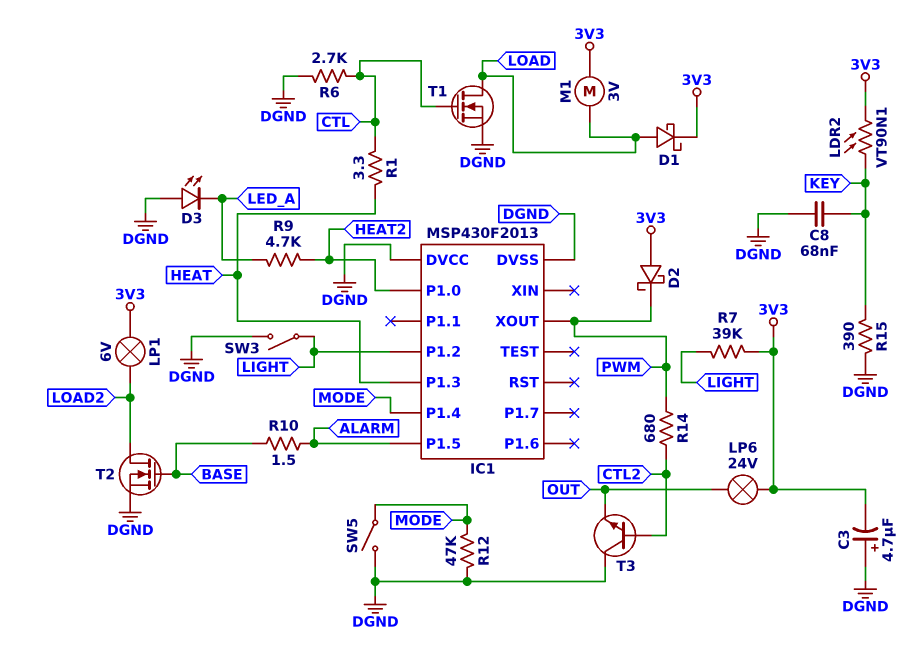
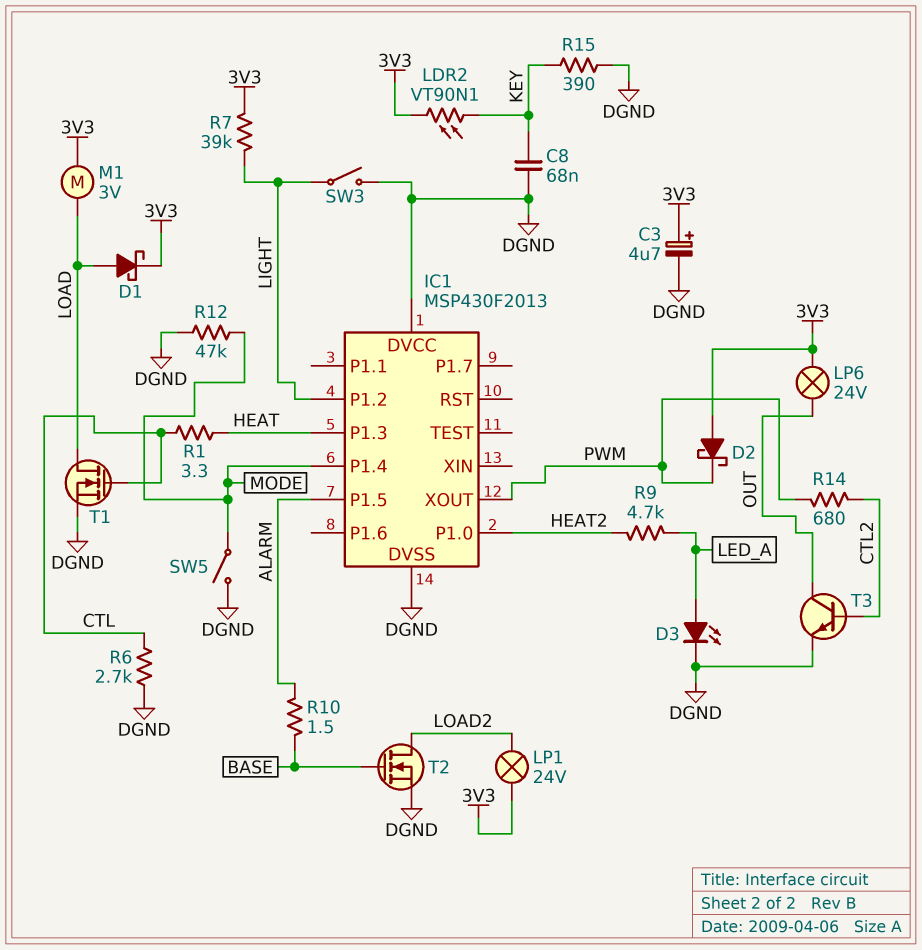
C3: 4.7uF (plus DGND, minus 3V3) -> 4.7uF (plus 3V3, minus DGND)
D3: LED (A DGND, K LED_A) -> LED (A LED_A, K DGND)
LP1: lamp 6V (3V3, LOAD2) -> lamp 24V (3V3, LOAD2)
T3: NPN (B CTL2, C DGND, E OUT) -> NPN (B CTL2, C OUT, E DGND)

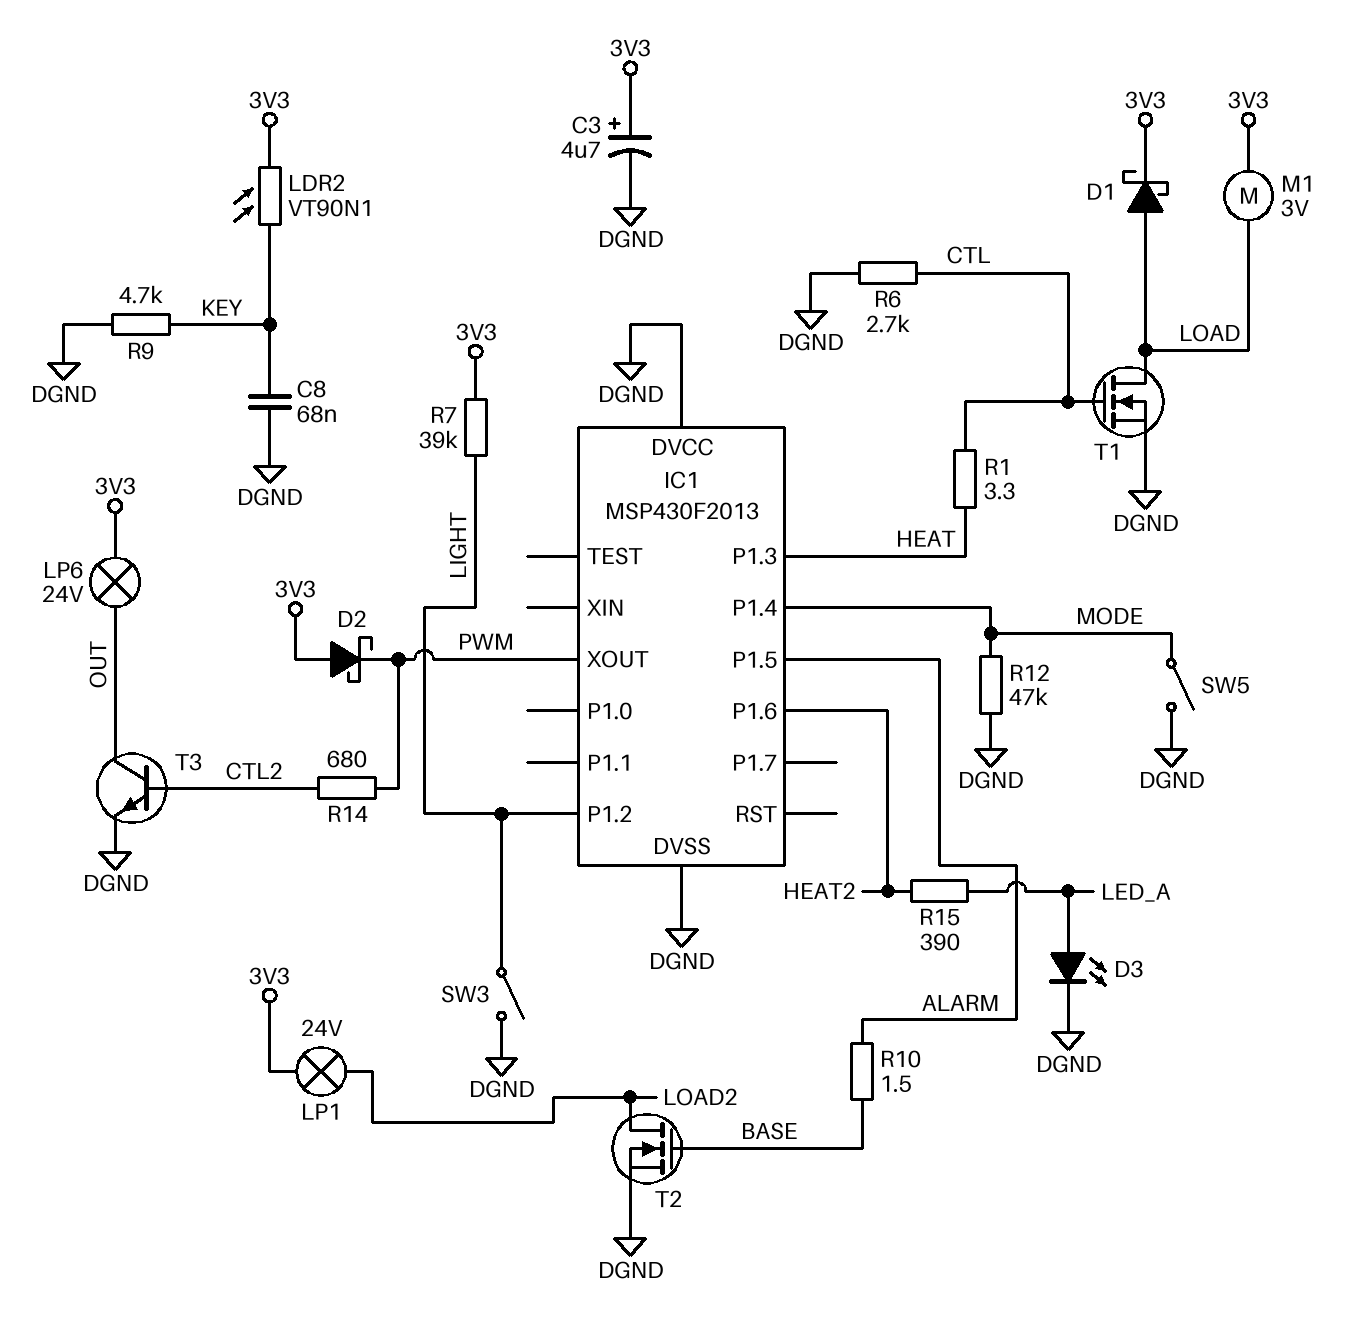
IC1 pin P1.0: HEAT2 -> none
IC1 pin P1.6: none -> HEAT2
R9: 4.7k (HEAT2, LED_A) -> 4.7k (DGND, KEY)
R15: 390 (DGND, KEY) -> 390 (HEAT2, LED_A)

